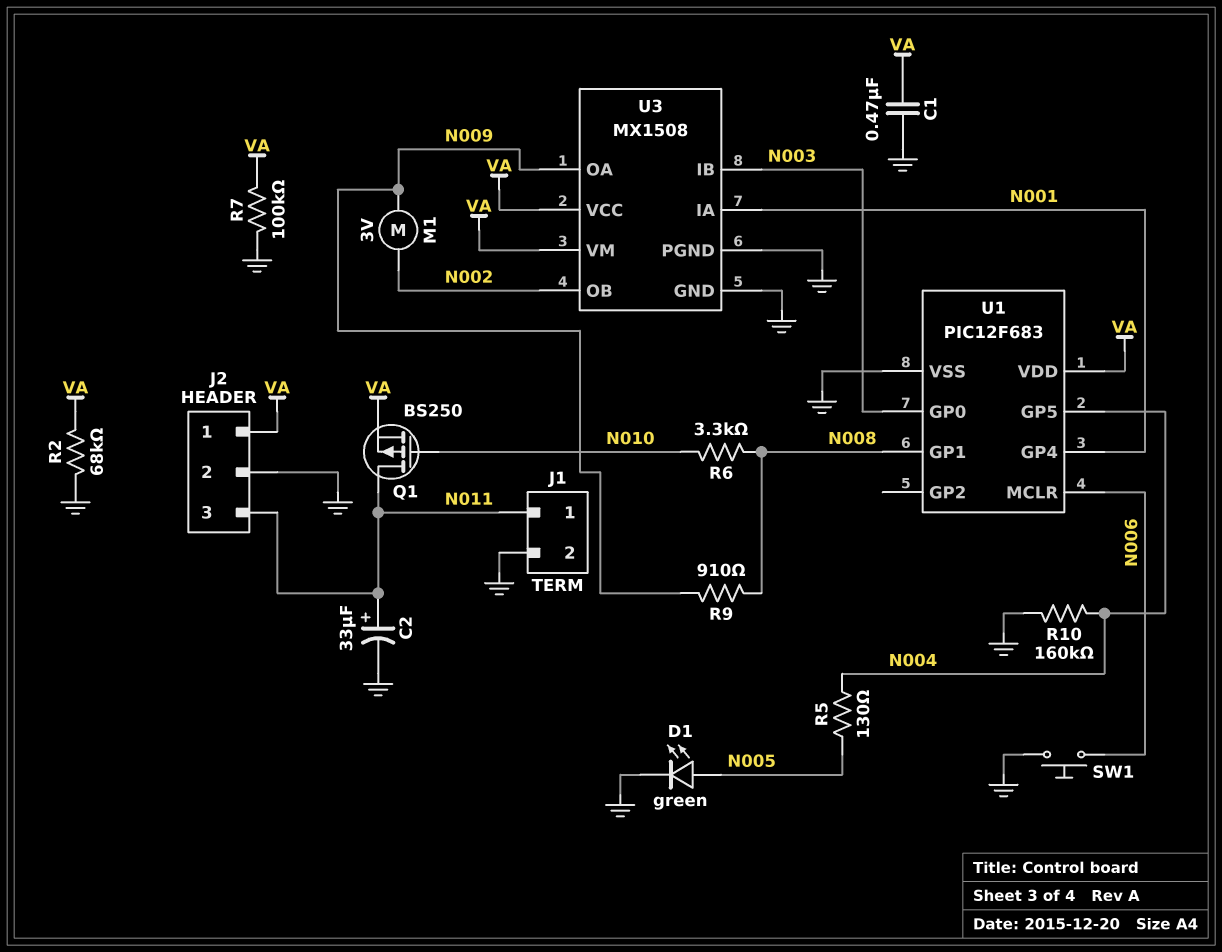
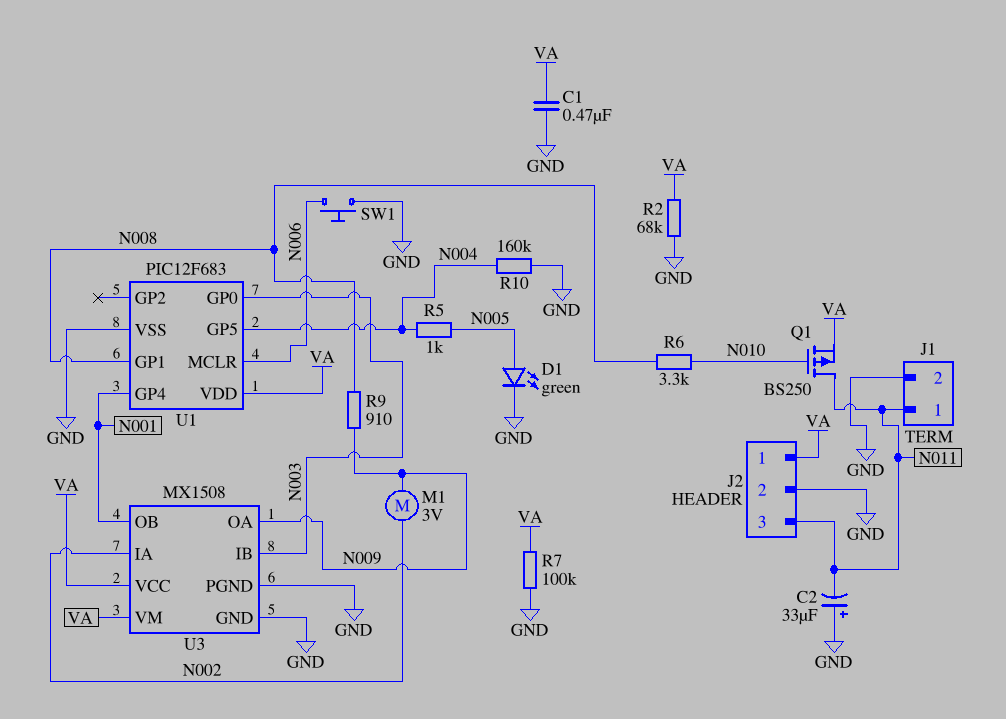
C2: 33uF (plus N011, minus GND) -> 33uF (plus GND, minus N011)
R5: 130 (N004, N005) -> 1k (N004, N005)
U3 pin IA: N001 -> N002
U3 pin OB: N002 -> N001

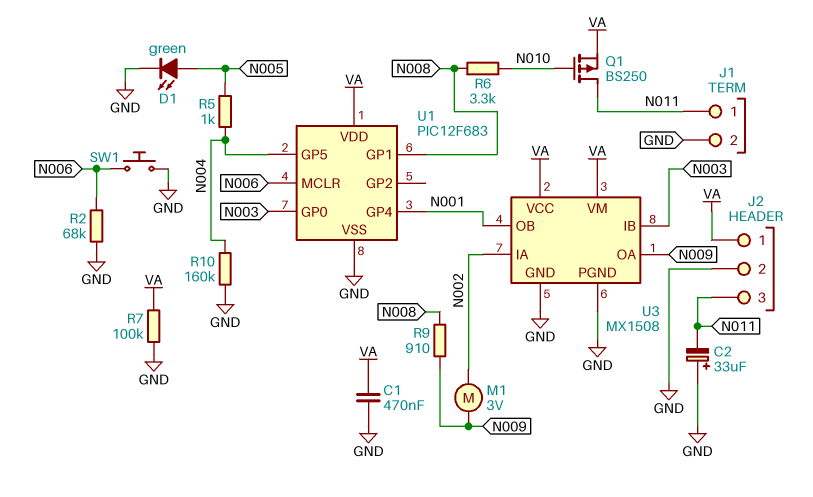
R2: 68k (GND, VA) -> 68k (GND, N006)

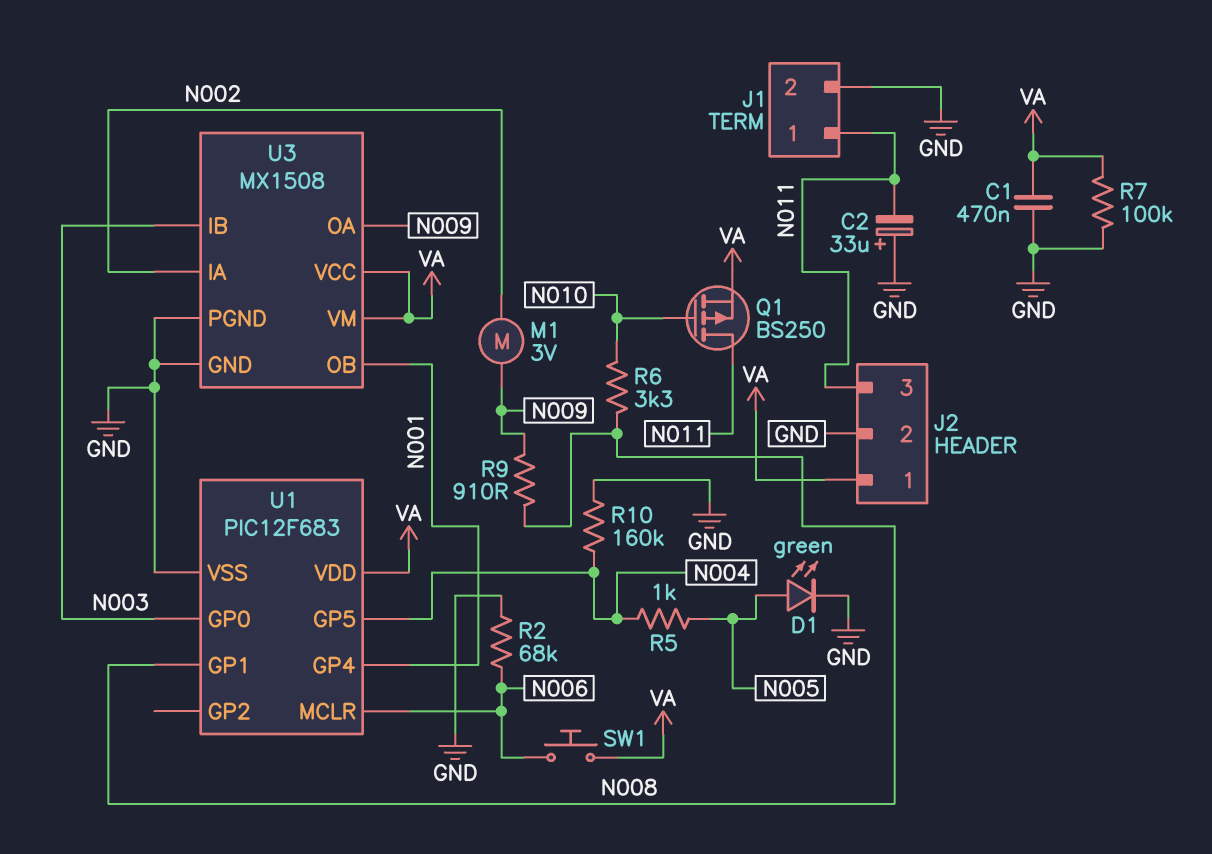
SW1: button (GND, N006) -> button (N006, VA)

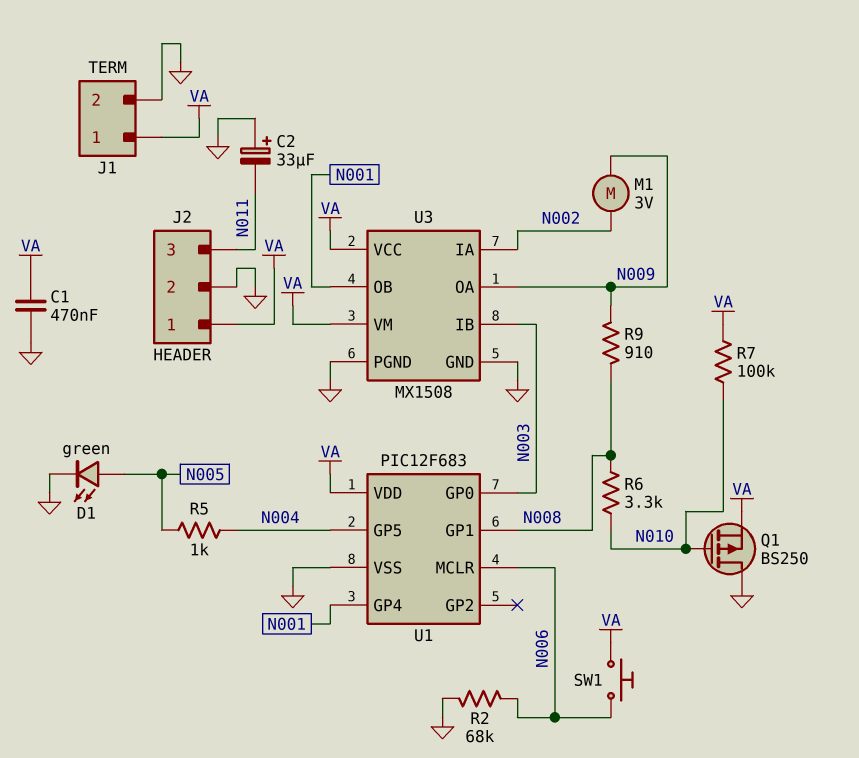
J1 pin 1: N011 -> VA
Q1: PMOS BS250 (G N010, D N011, S VA) -> PMOS BS250 (G N010, D GND, S VA)
R7: 100k (GND, VA) -> 100k (N010, VA)
R10: 160k (GND, N004) -> none

